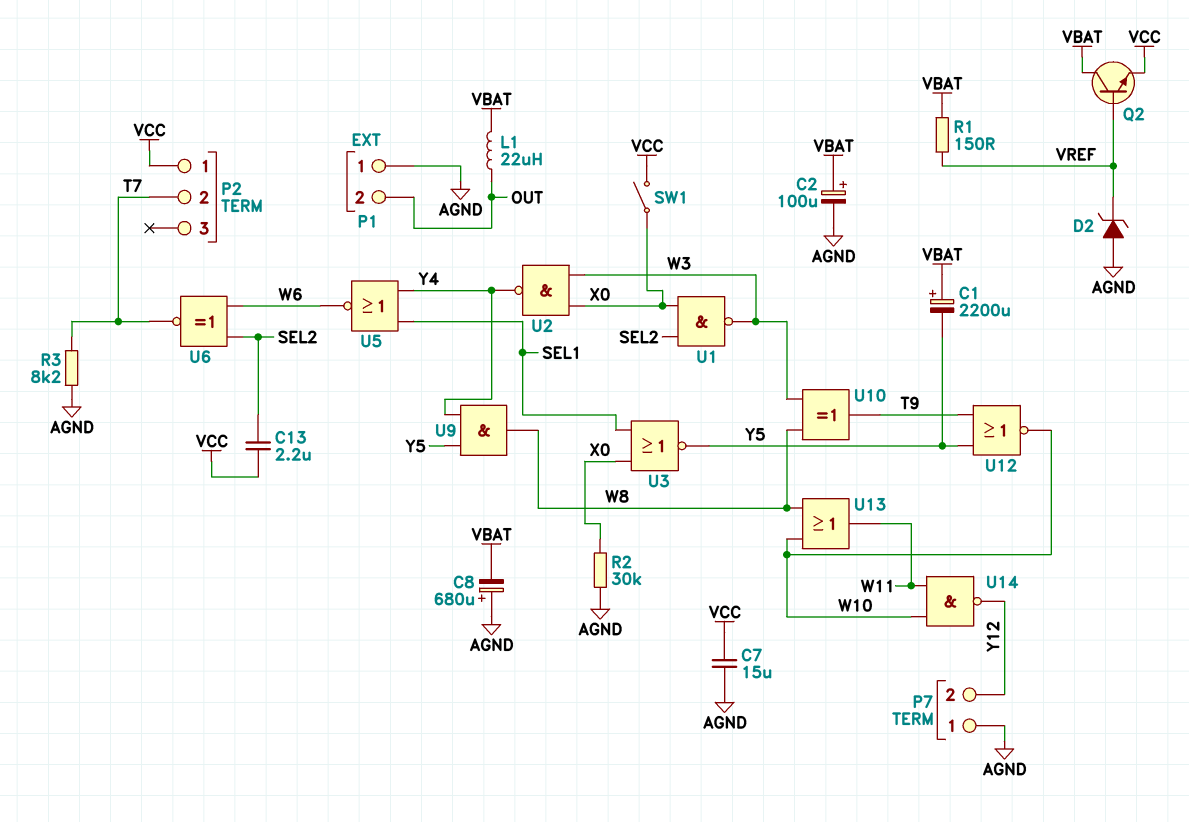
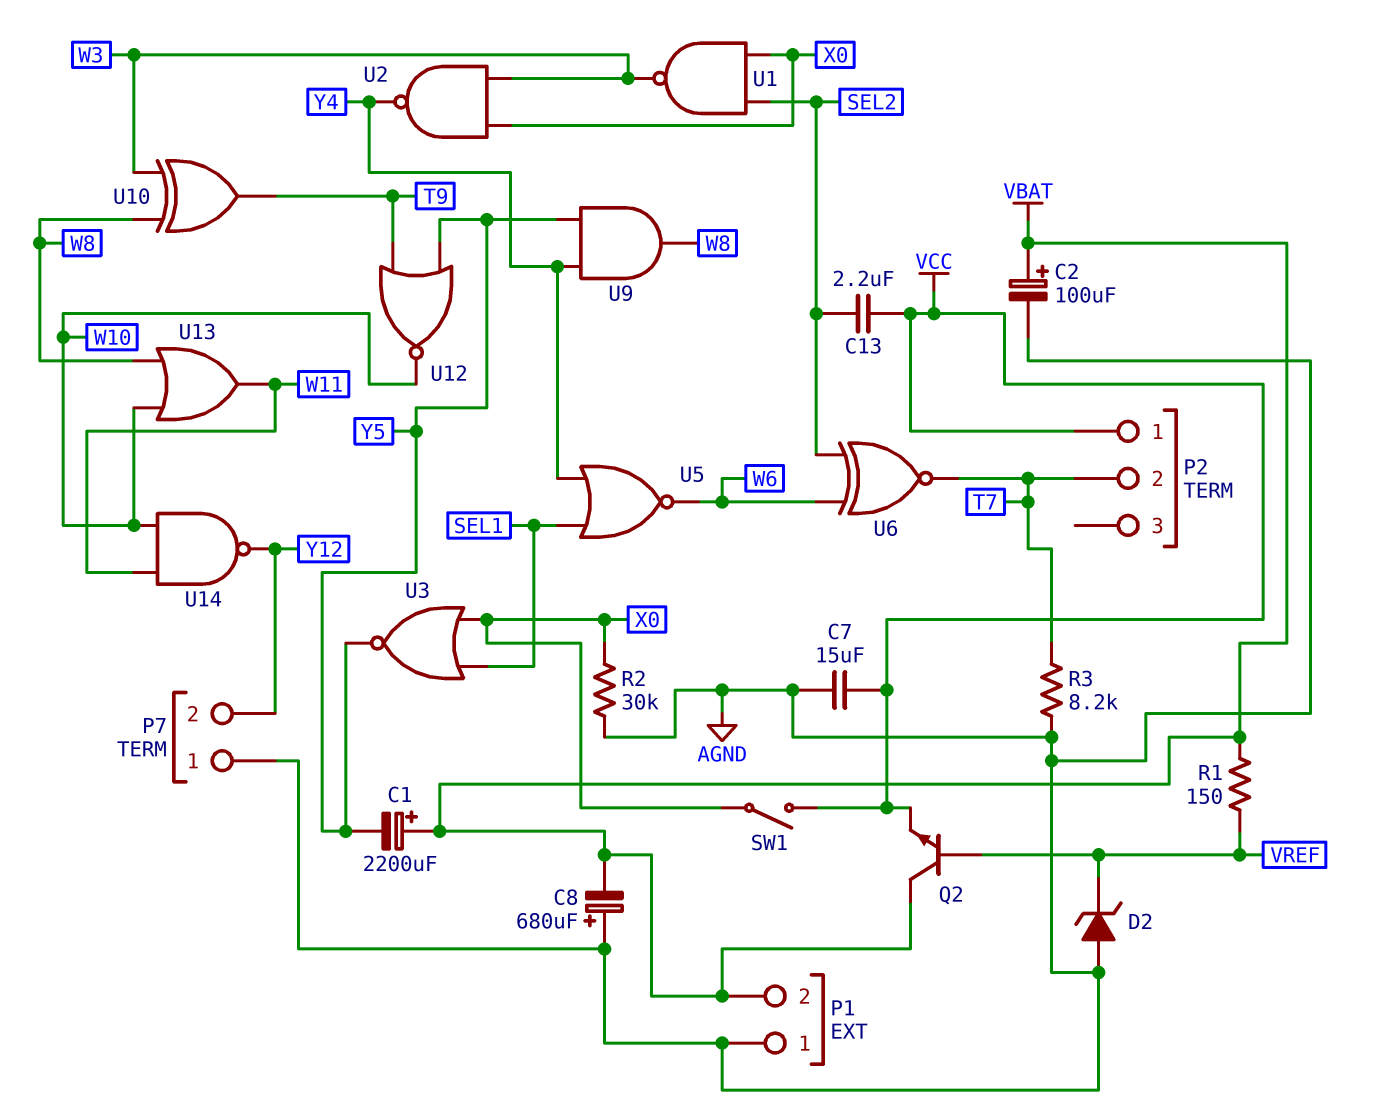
L1: 22uH (OUT, VBAT) -> none
P1 pin 2: OUT -> VBAT

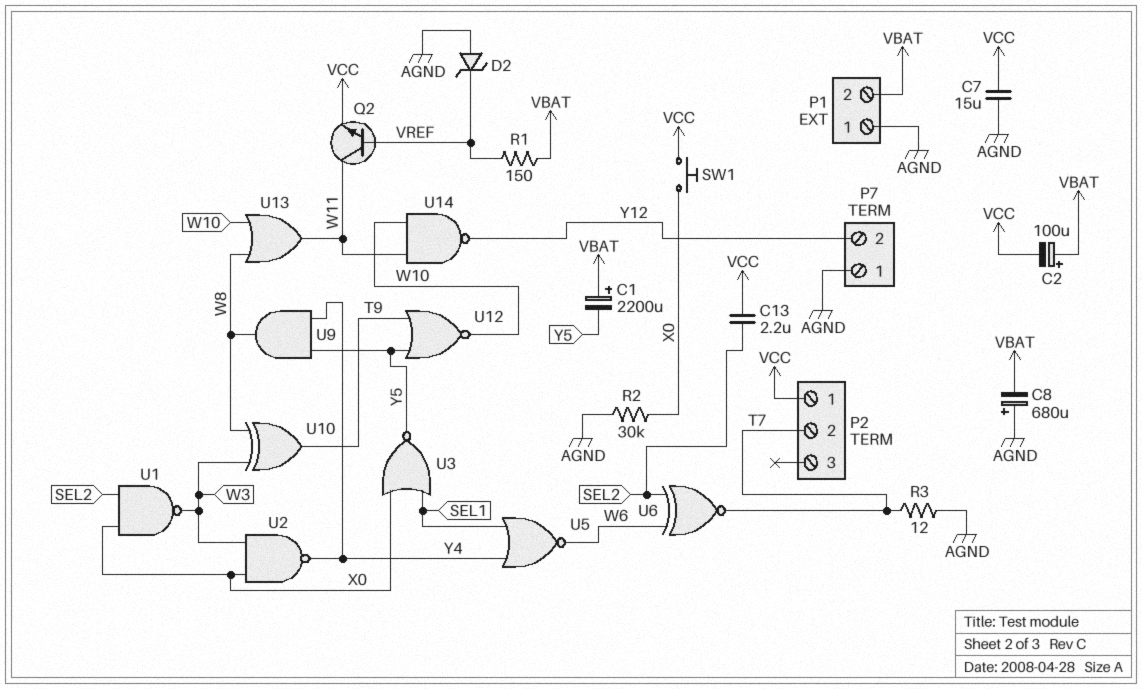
C2: 100uF (plus VBAT, minus AGND) -> 100uF (plus VBAT, minus VCC)
Q2: NPN (B VREF, C VBAT, E VCC) -> NPN (B VREF, C W11, E VCC)
R3: 8.2k (AGND, T7) -> 12 (AGND, T7)
SW1: switch (VCC, X0) -> button (VCC, X0)

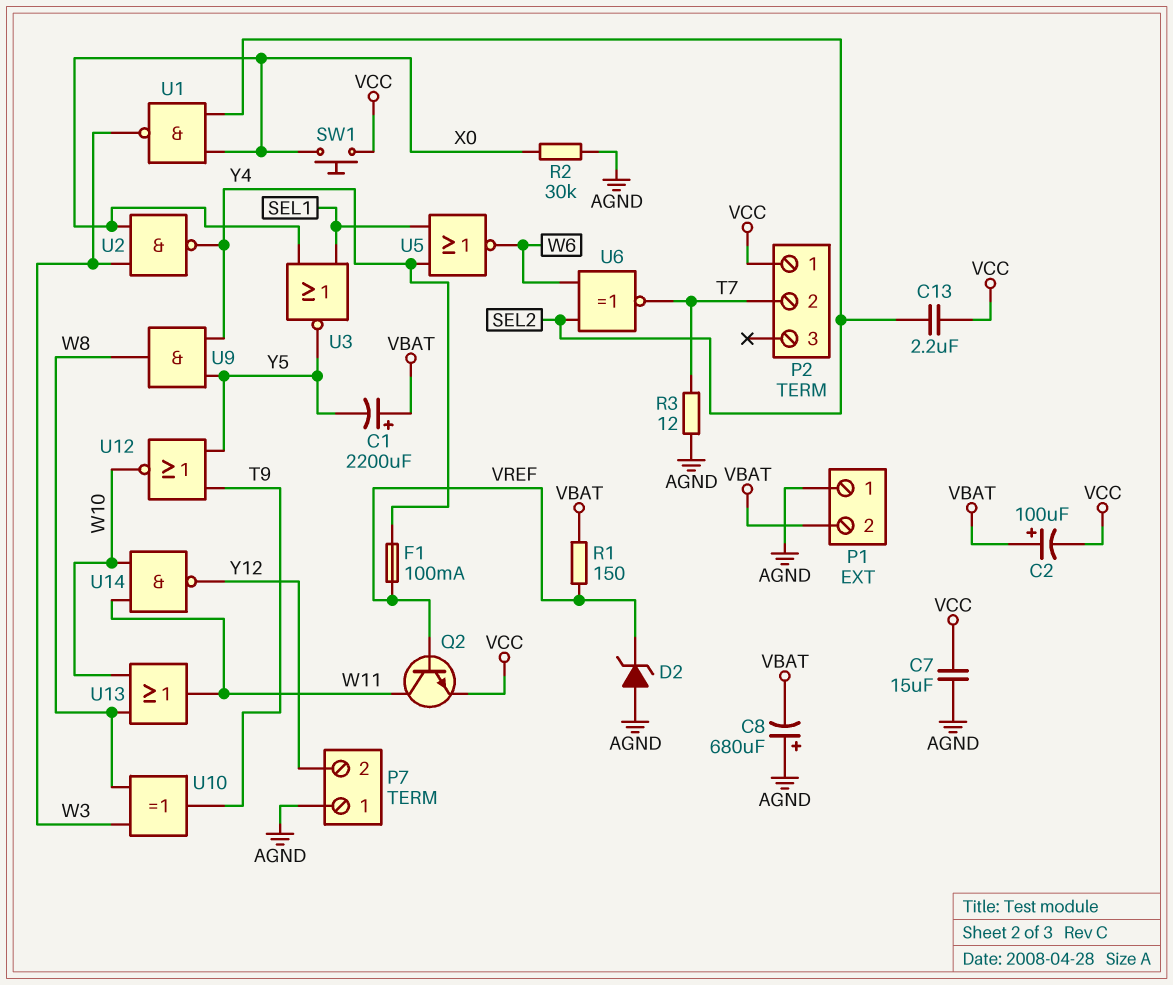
F1: none -> 100mA (VREF, Y4)

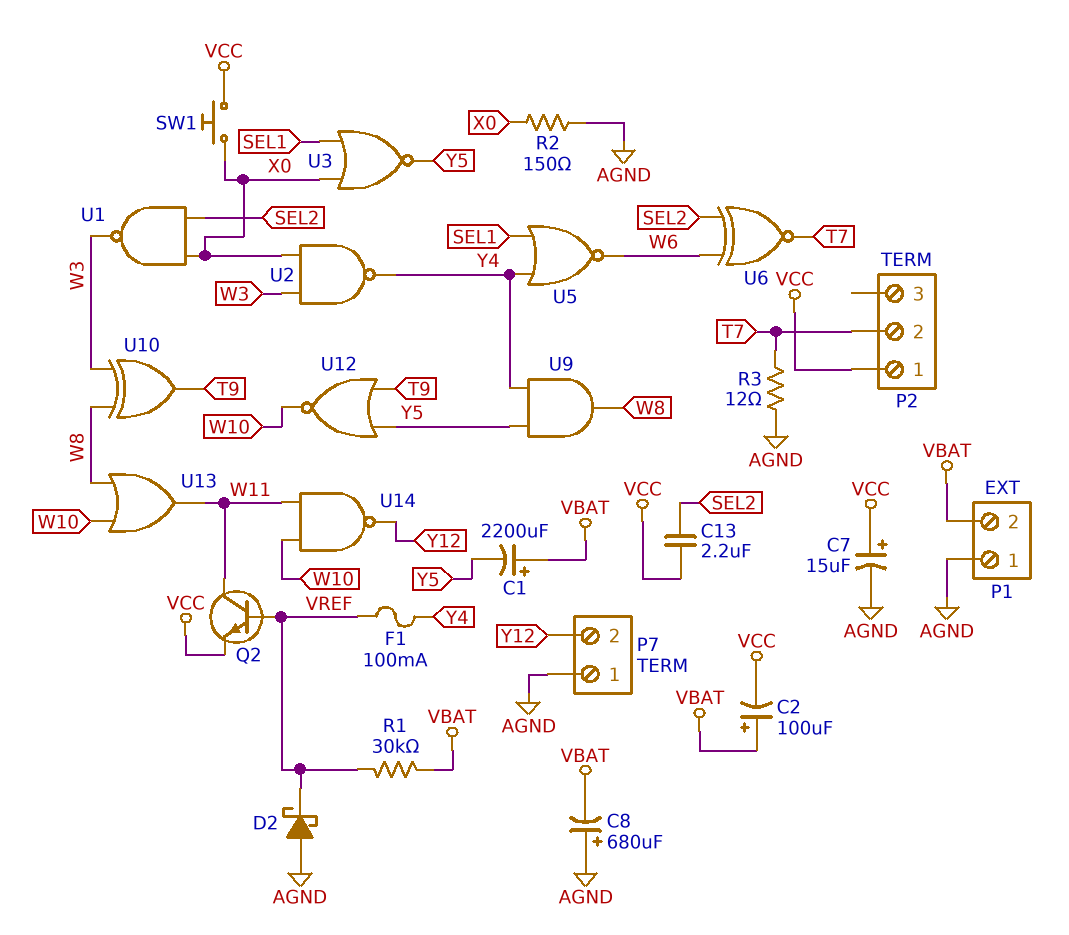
C7: 15uF (AGND, VCC) -> 15uF (plus VCC, minus AGND)
D2: zener (A AGND, K VREF) -> schottky (A AGND, K VREF)
R1: 150 (VBAT, VREF) -> 30k (VBAT, VREF)
R2: 30k (AGND, X0) -> 150 (AGND, X0)

